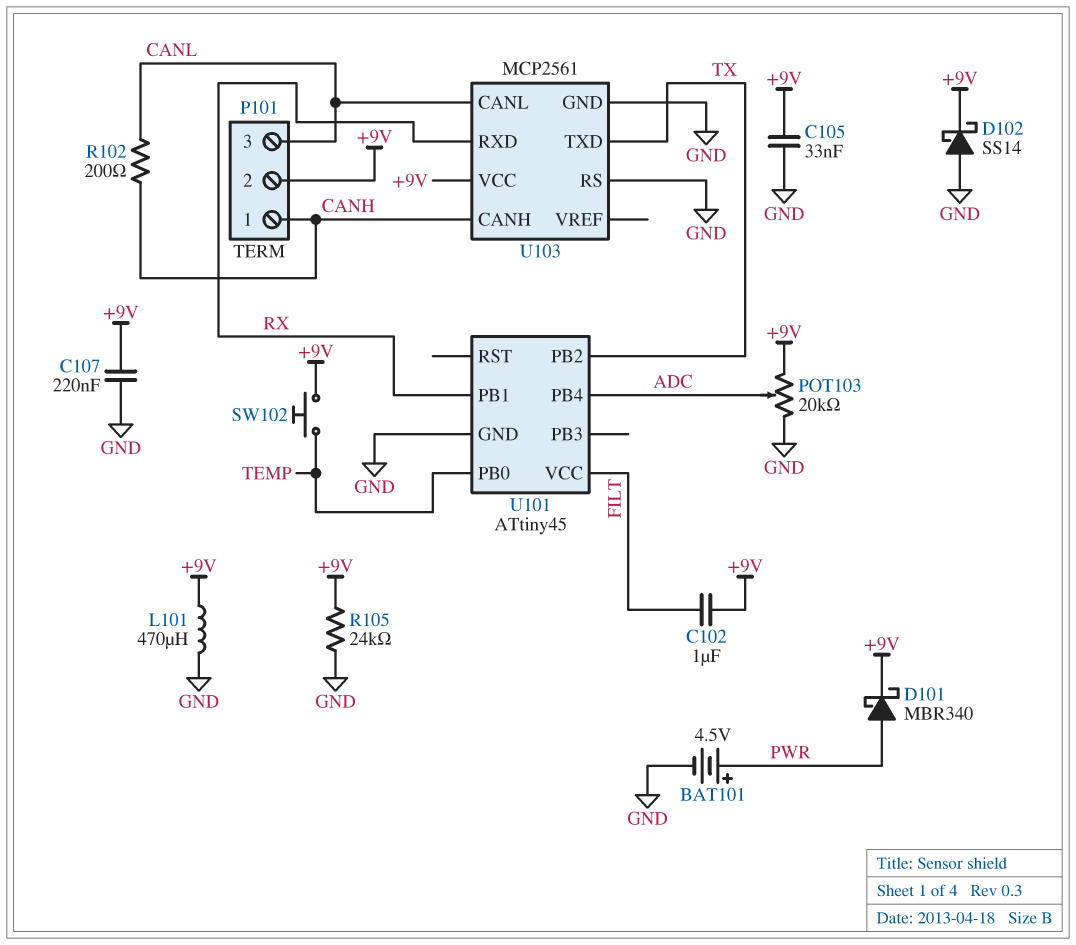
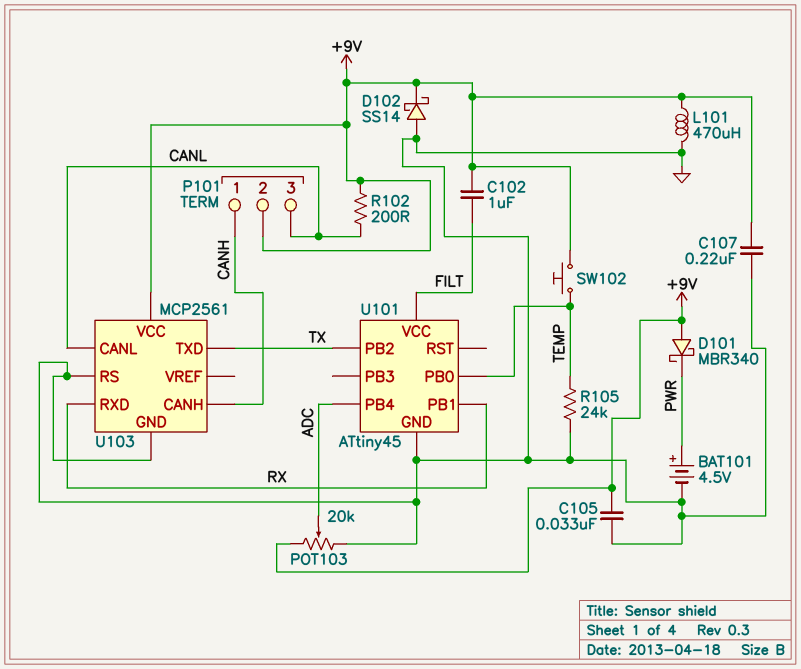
D101: schottky MBR340 (A PWR, K +9V) -> schottky MBR340 (A +9V, K PWR)
R102: 200 (CANH, CANL) -> 200 (+9V, CANL)
R105: 24k (+9V, GND) -> 24k (GND, TEMP)

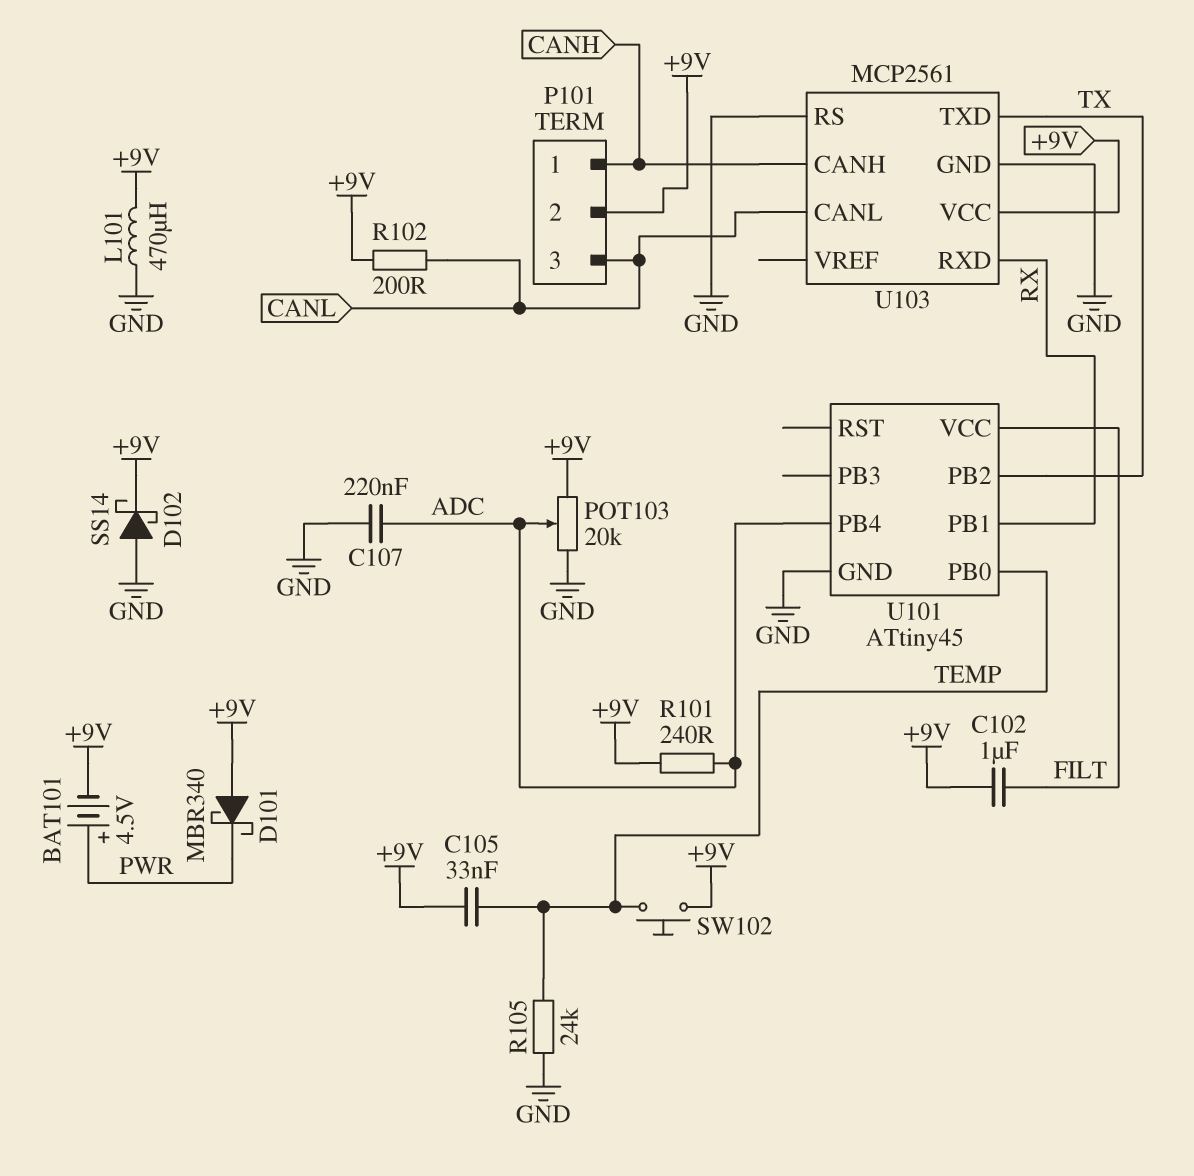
BAT101: 4.5V (plus PWR, minus GND) -> 4.5V (plus PWR, minus +9V)
C105: 33nF (+9V, GND) -> 33nF (+9V, TEMP)
C107: 220nF (+9V, GND) -> 220nF (ADC, GND)
R101: none -> 240 (+9V, ADC)

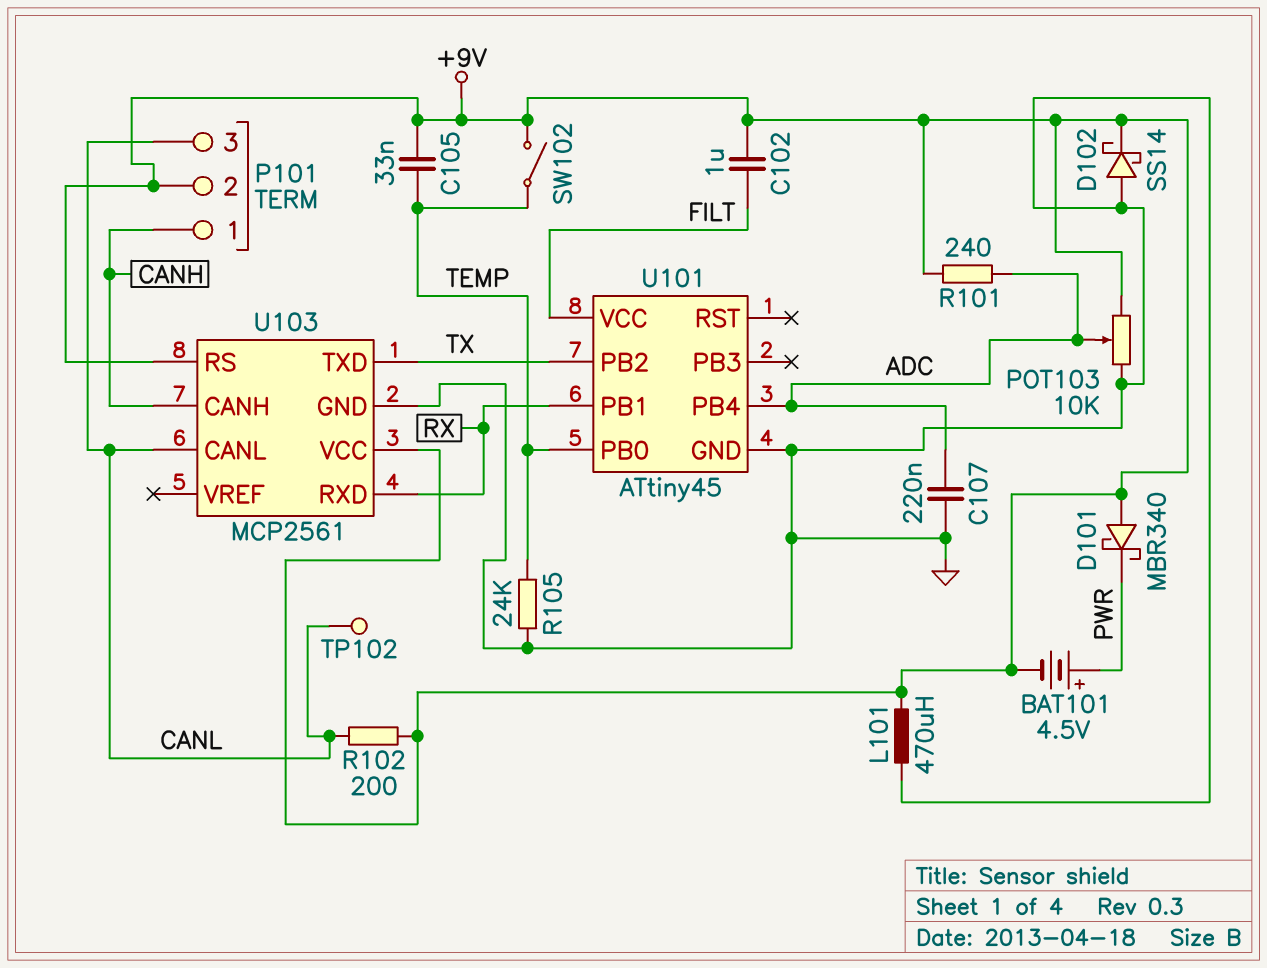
POT103: 20k (+9V, GND, wiper ADC) -> 10k (+9V, GND, wiper ADC)
SW102: button (+9V, TEMP) -> switch (+9V, TEMP)
TP102: none -> test point (CANL)
U103 pin RS: GND -> +9V

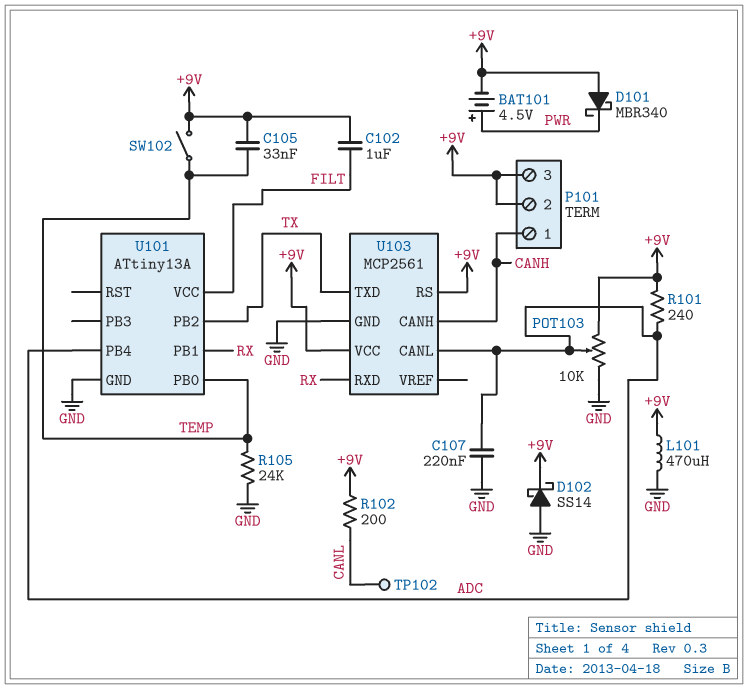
P101 pin 3: CANL -> +9V
U101: ATtiny45 -> ATtiny13A
U103 pin CANL: CANL -> ADC

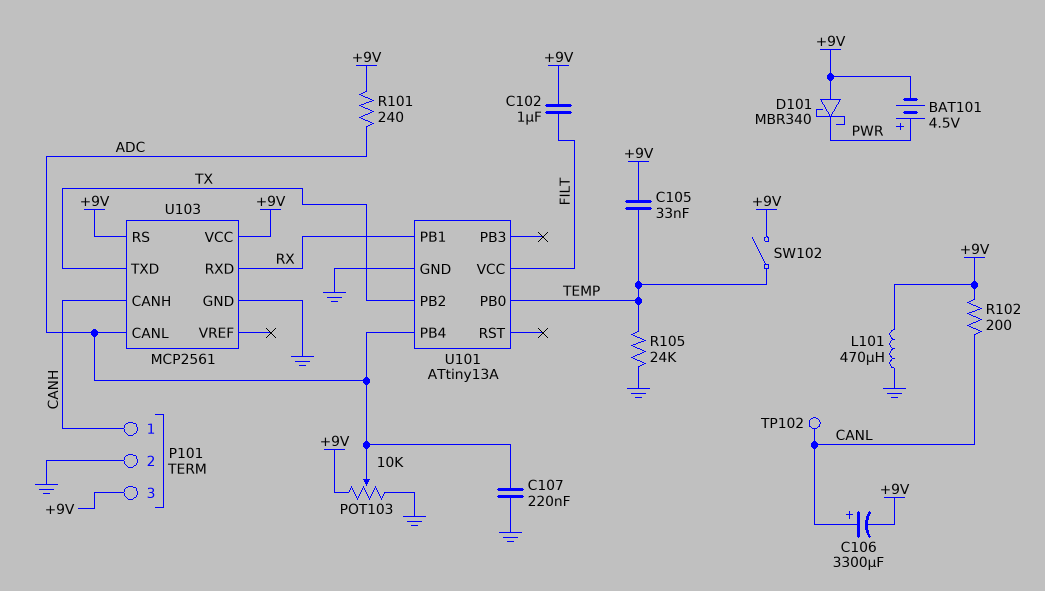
C106: none -> 3300uF (plus CANL, minus +9V)
D102: schottky SS14 (A GND, K +9V) -> none
P101 pin 2: +9V -> GND

